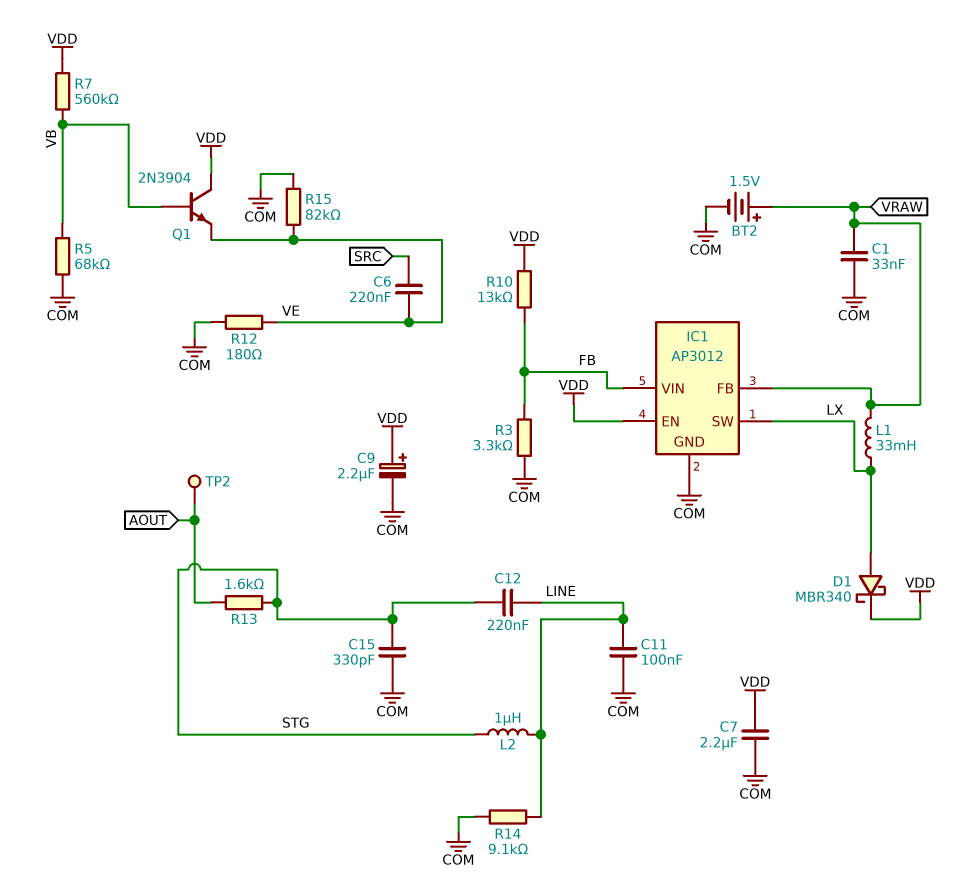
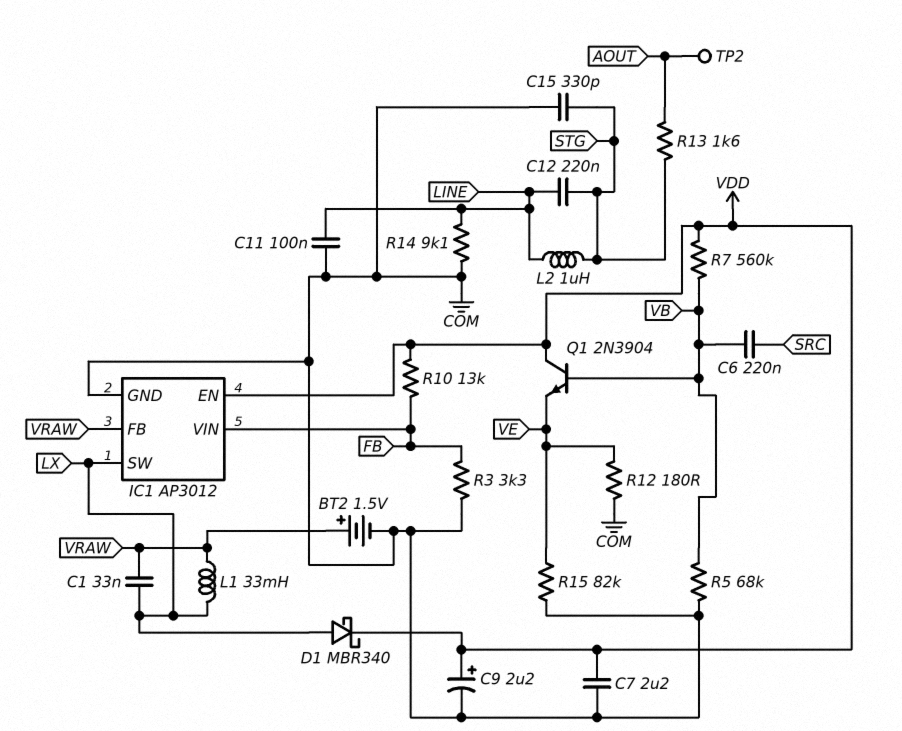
C1: 33nF (COM, VRAW) -> 33nF (LX, VRAW)
C6: 220nF (SRC, VE) -> 220nF (SRC, VB)

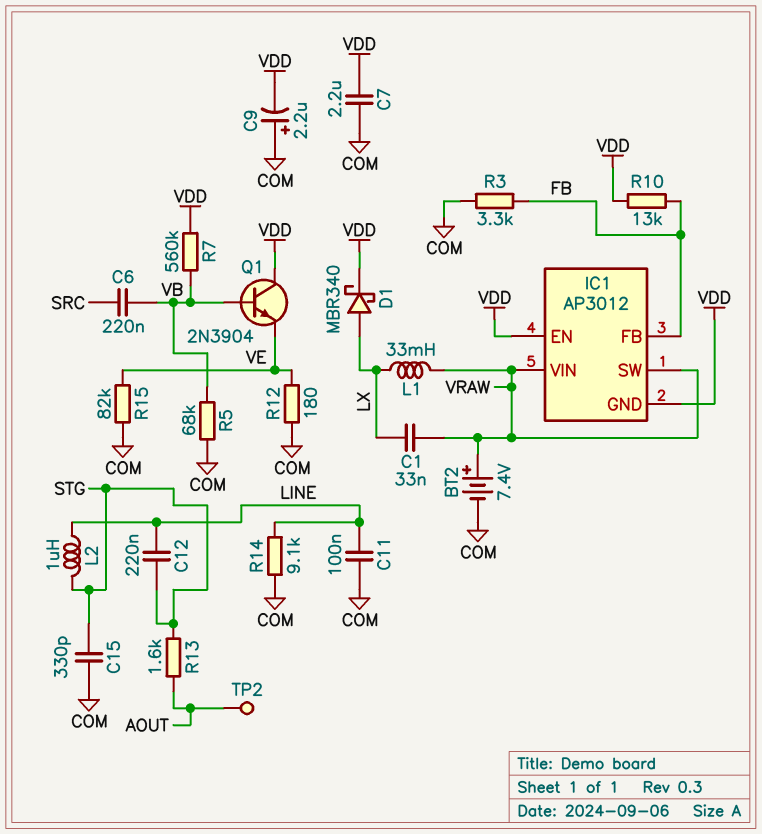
BT2: 1.5V (plus VRAW, minus COM) -> 7.4V (plus VRAW, minus COM)
C9: 2.2uF (plus VDD, minus COM) -> 2.2uF (plus COM, minus VDD)
IC1 pin FB: VRAW -> FB
IC1 pin GND: COM -> VDD
IC1 pin SW: LX -> VRAW
IC1 pin VIN: FB -> VRAW

